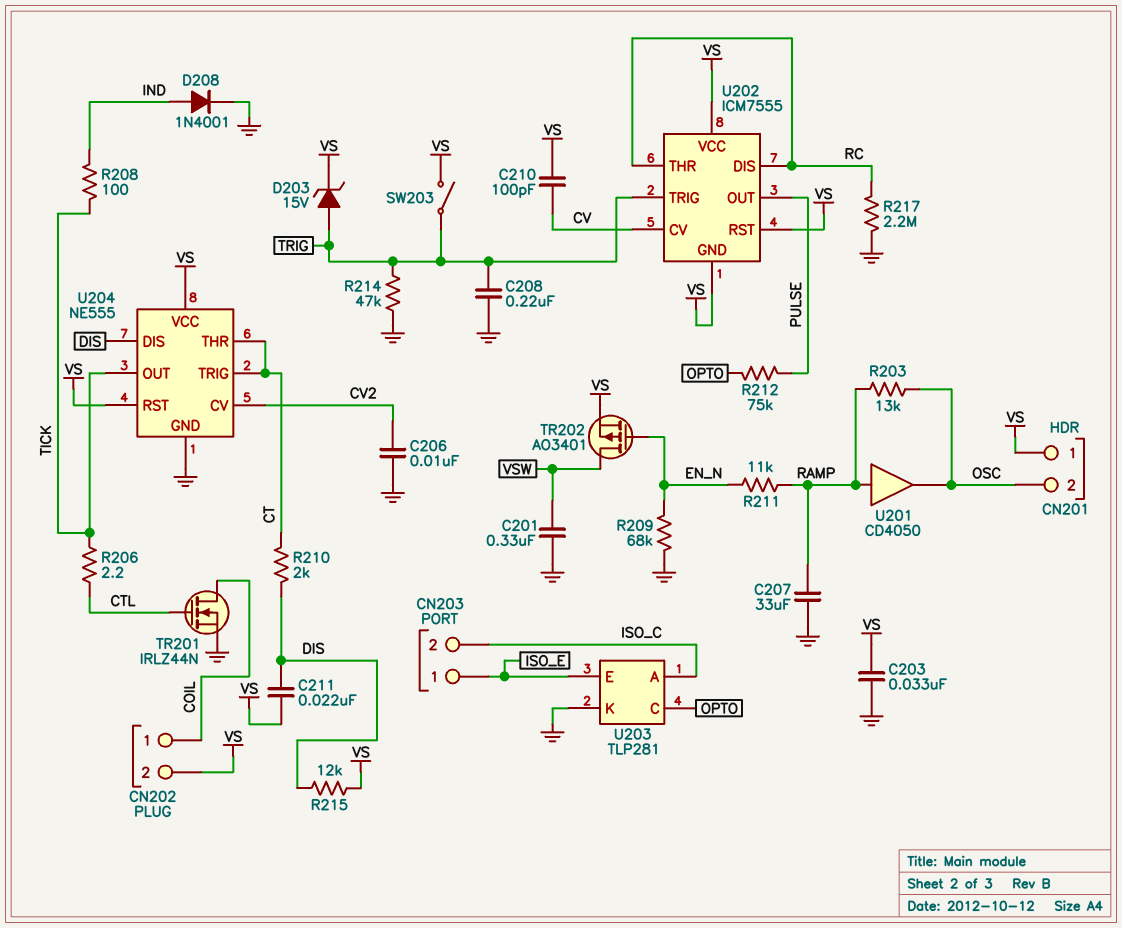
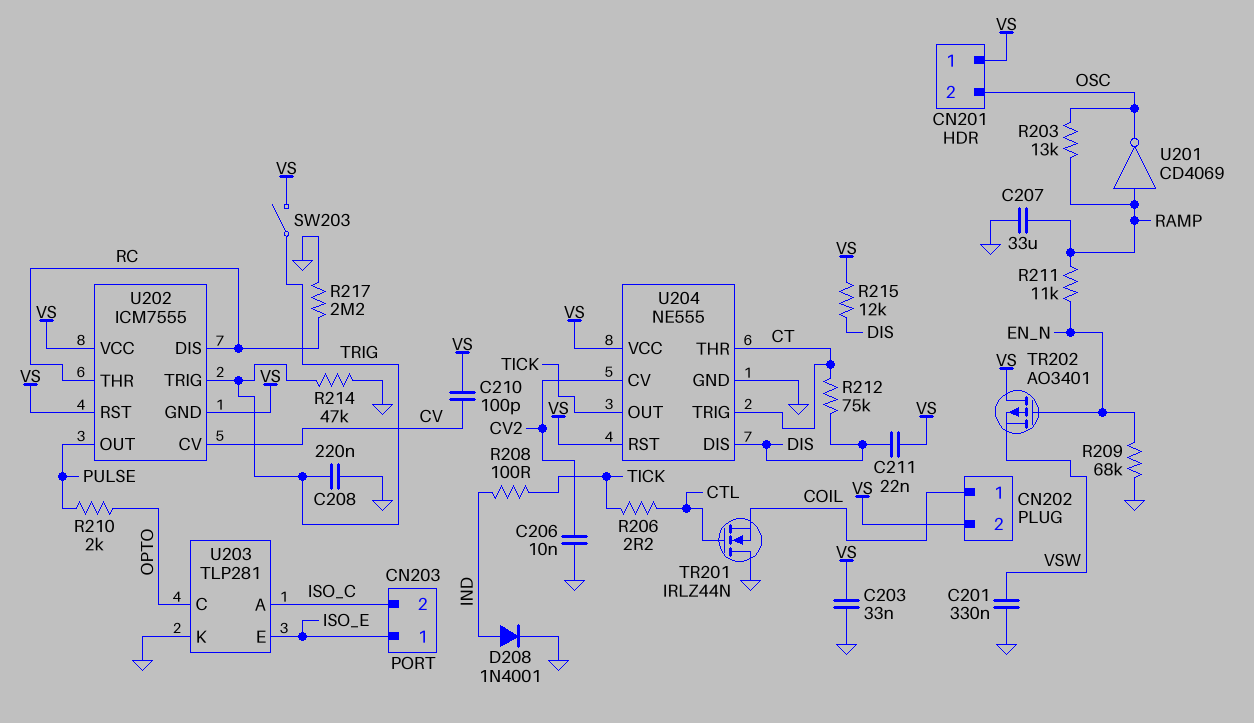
D203: zener 15V (A TRIG, K VS) -> none
R210: 2k (CT, DIS) -> 2k (OPTO, PULSE)
R212: 75k (OPTO, PULSE) -> 75k (CT, DIS)
TR201: NMOS IRLZ44N (G CTL, D COIL, S GND) -> NMOS IRLZ44N (G CTL, D GND, S COIL)
TR202: PMOS AO3401 (G EN_N, D VSW, S VS) -> PMOS AO3401 (G EN_N, D VS, S VSW)
U201: buffer CD4050 (in RAMP, out OSC) -> NOT CD4069 (in RAMP, out OSC)

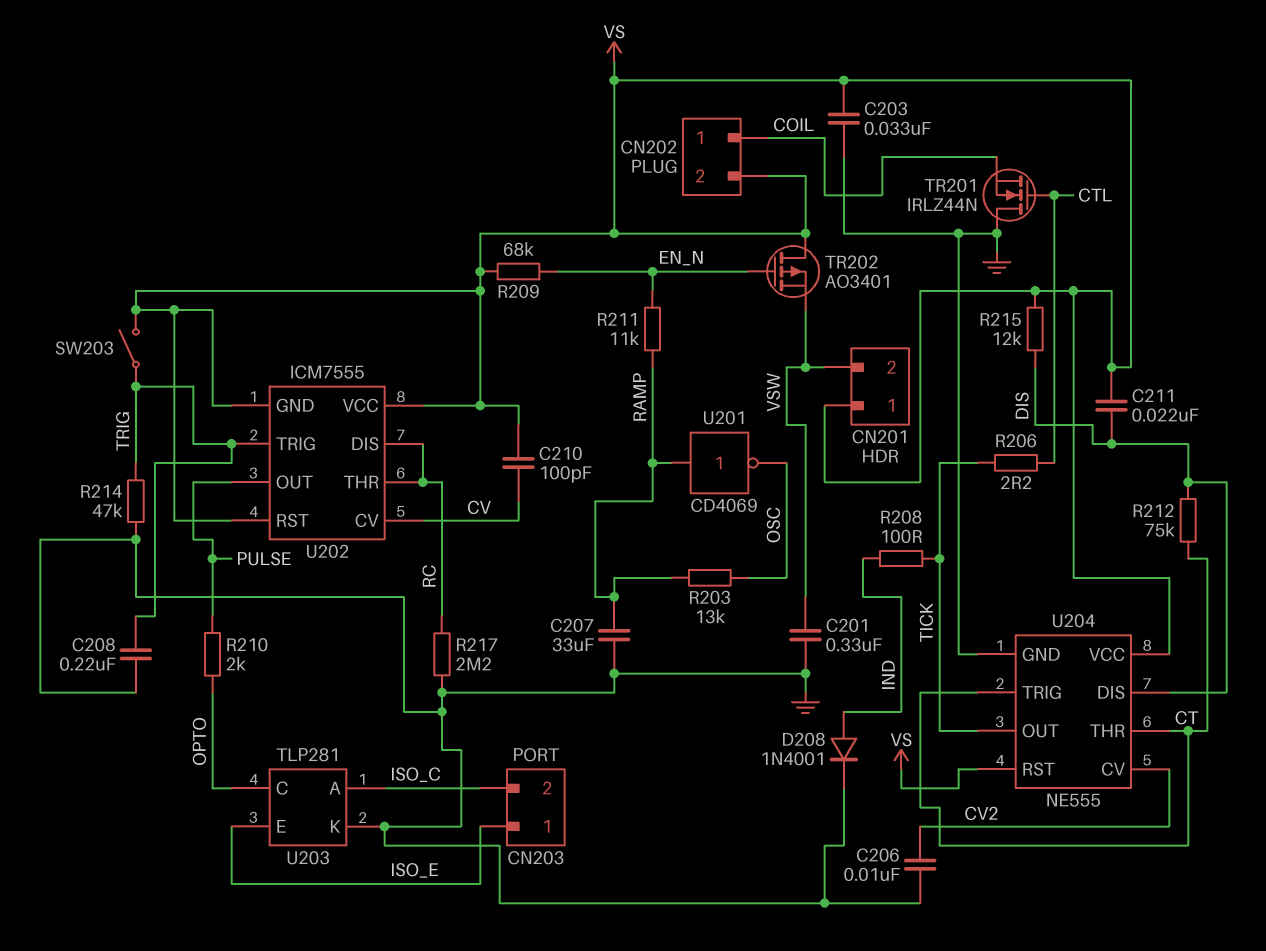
CN201 pin 2: OSC -> VSW
R209: 68k (EN_N, GND) -> 68k (EN_N, VS)

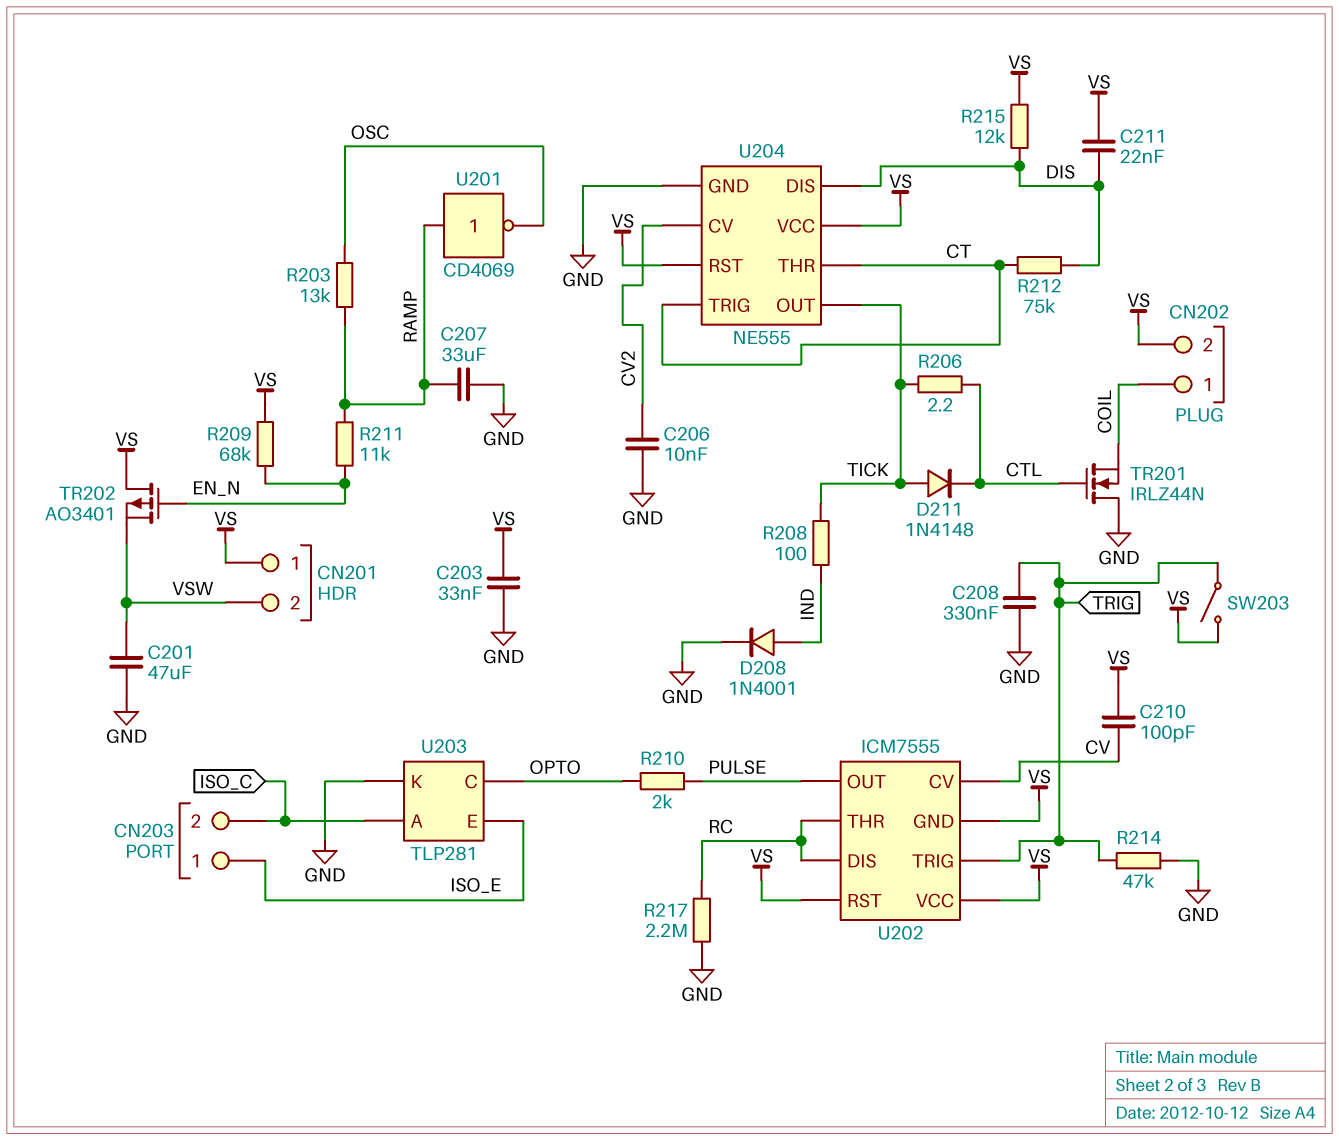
C201: 330nF (GND, VSW) -> 47uF (GND, VSW)
C208: 220nF (GND, TRIG) -> 330nF (GND, TRIG)
D211: none -> diode 1N4148 (A TICK, K CTL)

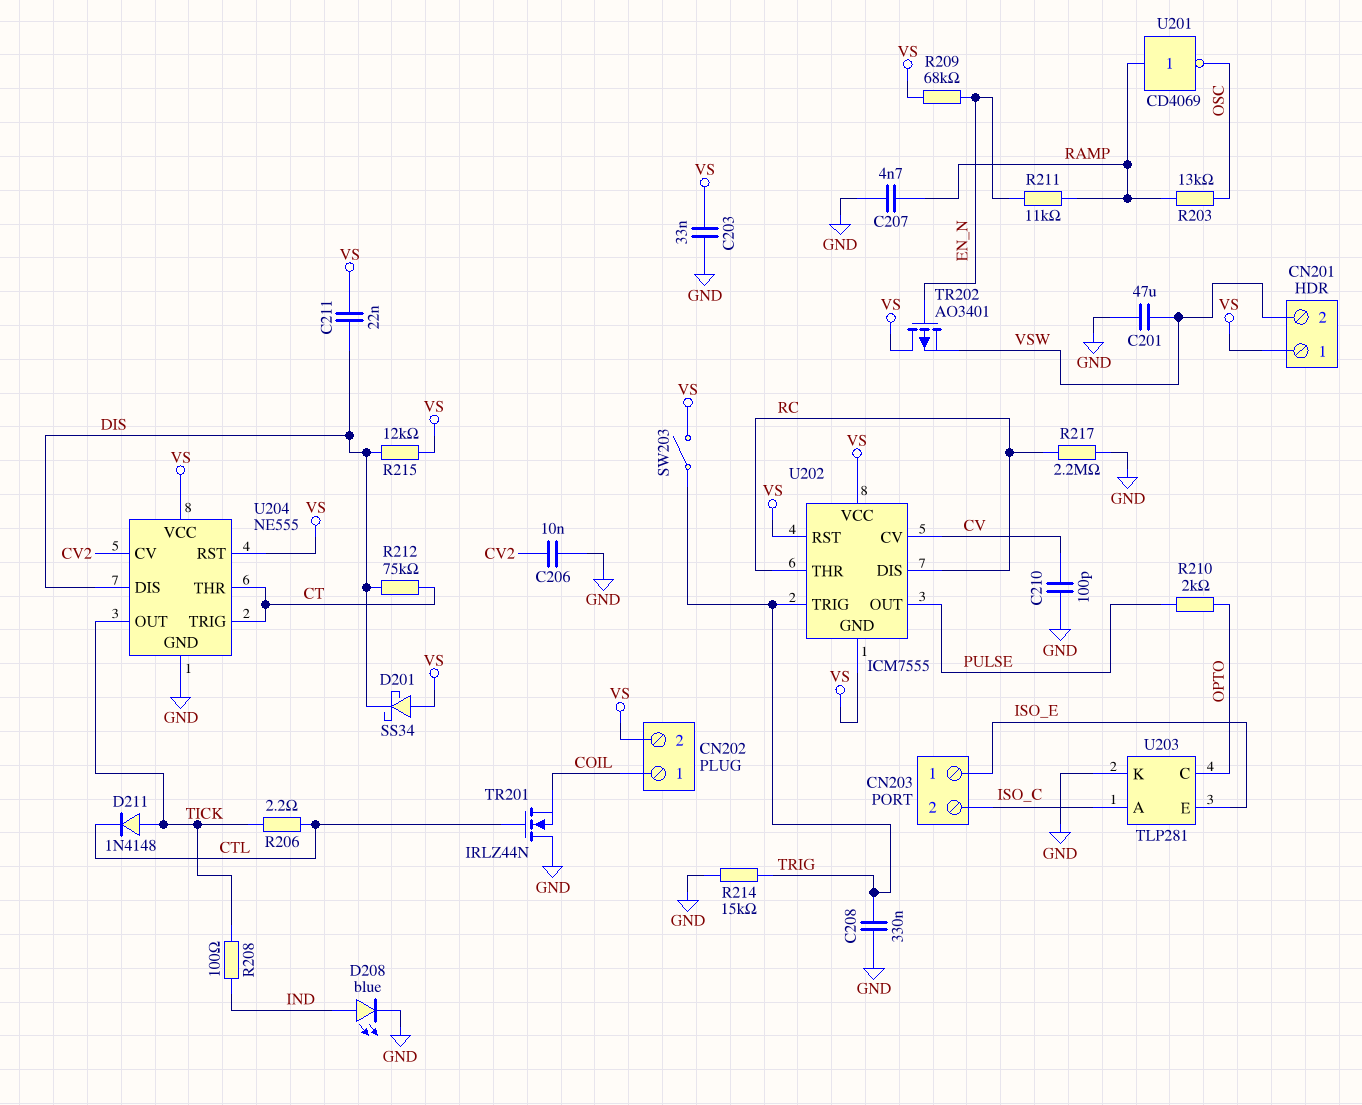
C207: 33uF (GND, RAMP) -> 4.7nF (GND, RAMP)
C210: 100pF (CV, VS) -> 100pF (CV, GND)
D201: none -> schottky SS34 (A VS, K DIS)
D208: diode 1N4001 (A IND, K GND) -> LED blue (A IND, K GND)
R214: 47k (GND, TRIG) -> 15k (GND, TRIG)

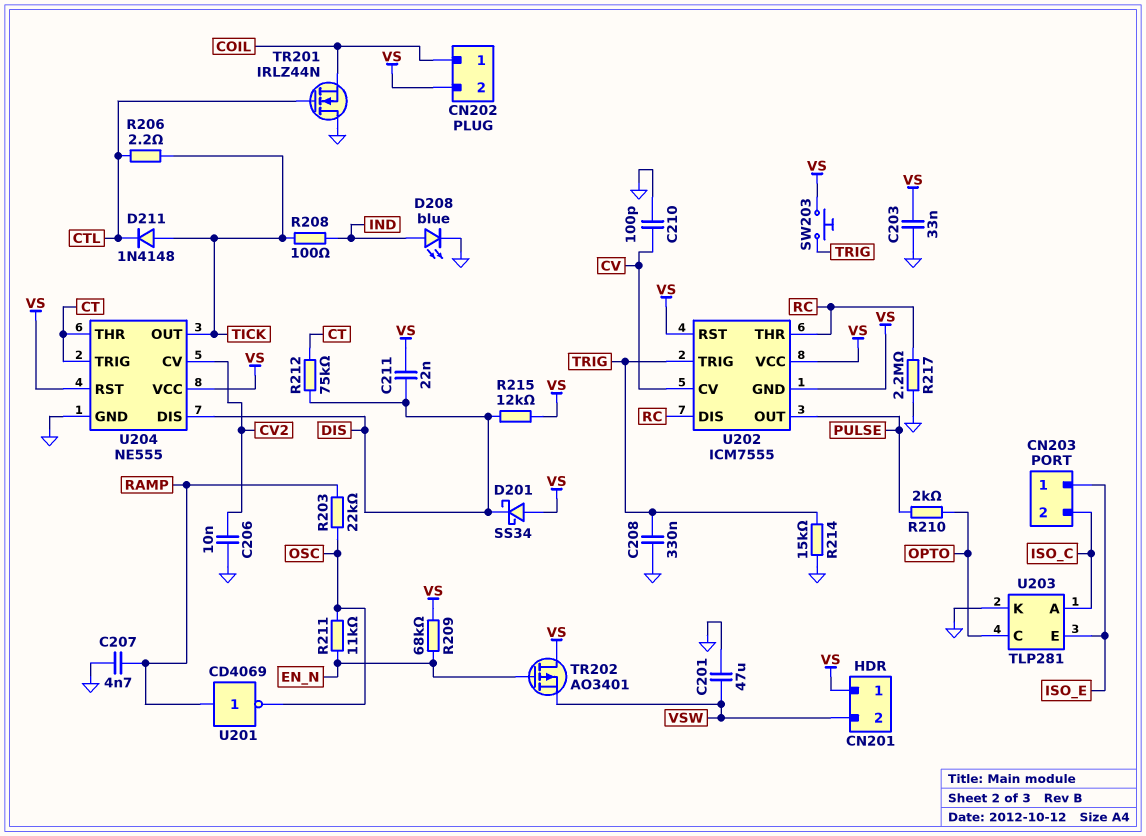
R203: 13k (OSC, RAMP) -> 22k (OSC, RAMP)
R211: 11k (EN_N, RAMP) -> 11k (EN_N, OSC)
SW203: switch (TRIG, VS) -> button (TRIG, VS)

